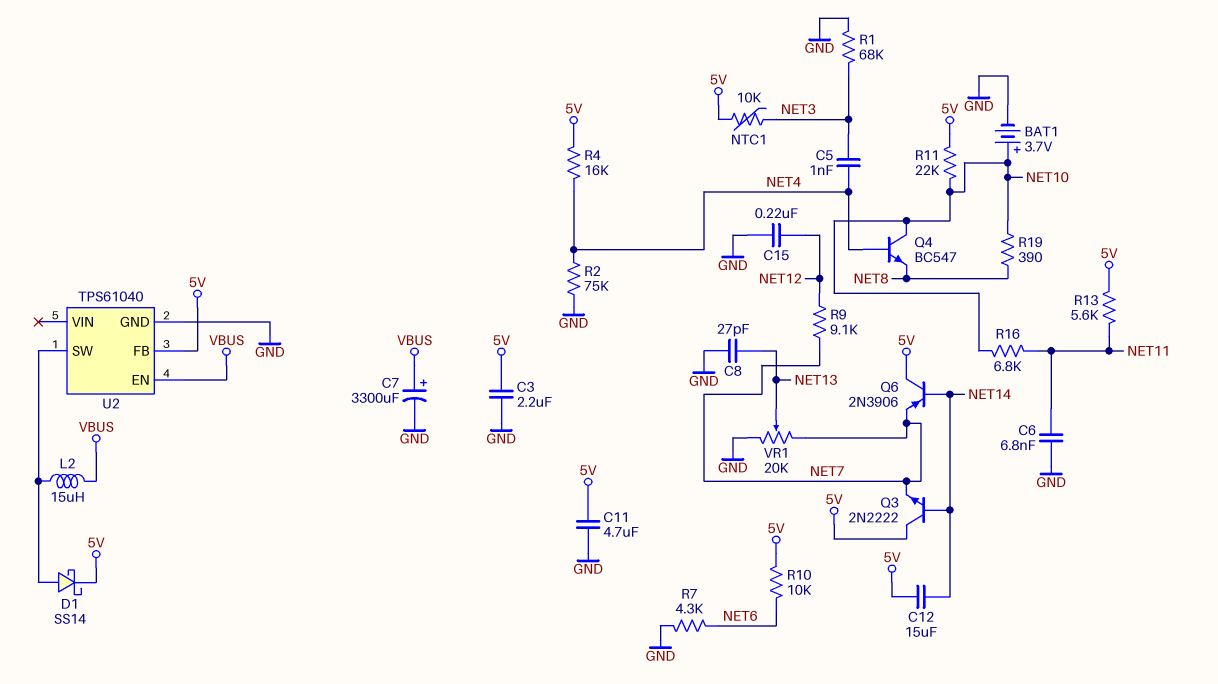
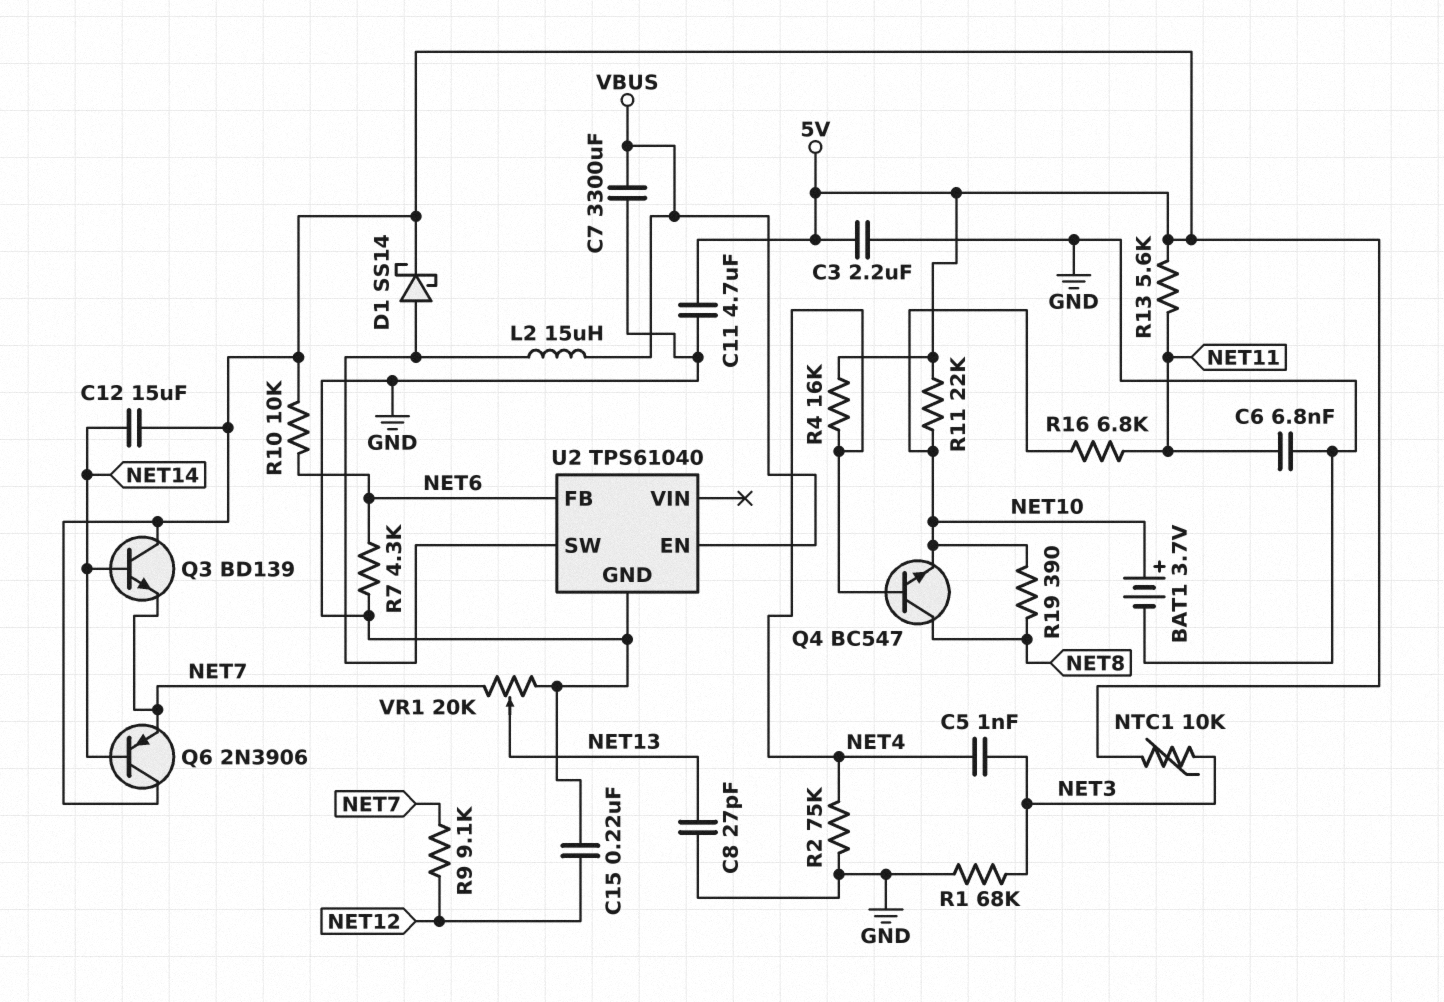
C7: 3300uF (plus VBUS, minus GND) -> 3300uF (GND, VBUS)
Q3: NPN 2N2222 (B NET14, C 5V, E NET7) -> NPN BD139 (B NET14, C 5V, E NET7)
Q4: NPN BC547 (B NET4, C NET10, E NET8) -> NPN BC547 (B NET4, C NET8, E NET10)
U2 pin FB: 5V -> NET6

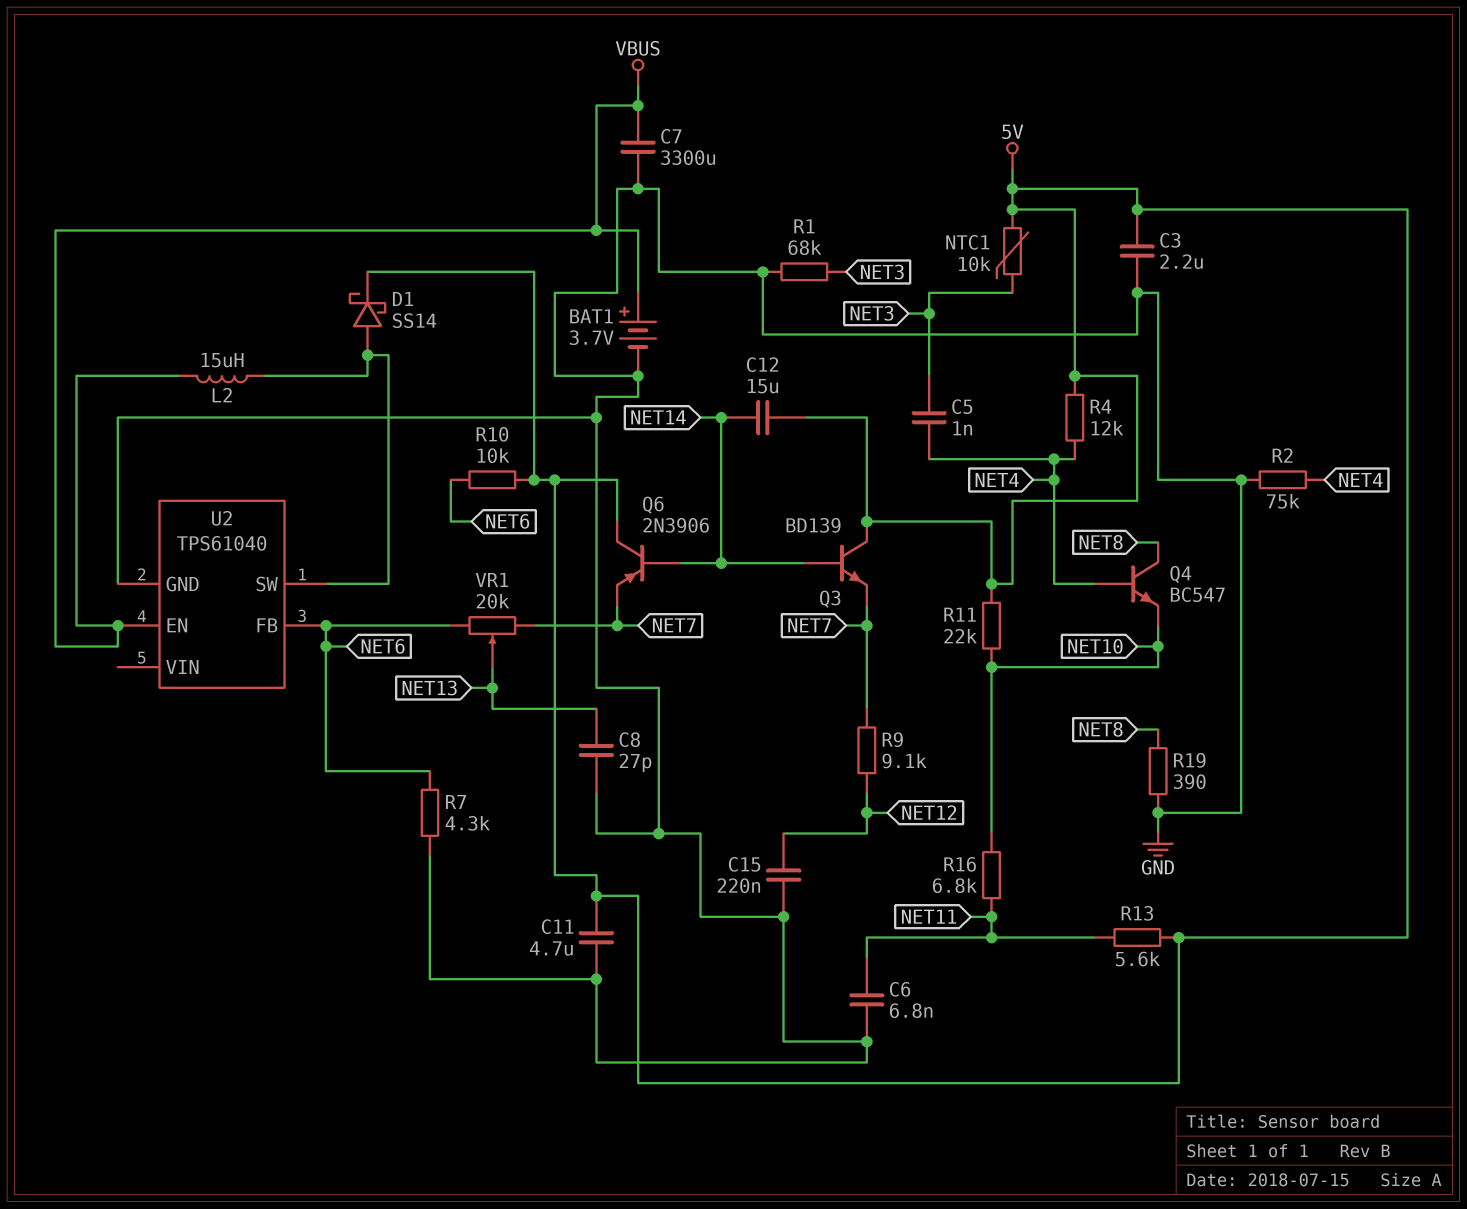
BAT1: 3.7V (plus NET10, minus GND) -> 3.7V (plus VBUS, minus GND)
R4: 16k (5V, NET4) -> 12k (5V, NET4)
R19: 390 (NET8, NET10) -> 390 (GND, NET8)
VR1: 20k (GND, NET7, wiper NET13) -> 20k (NET6, NET7, wiper NET13)

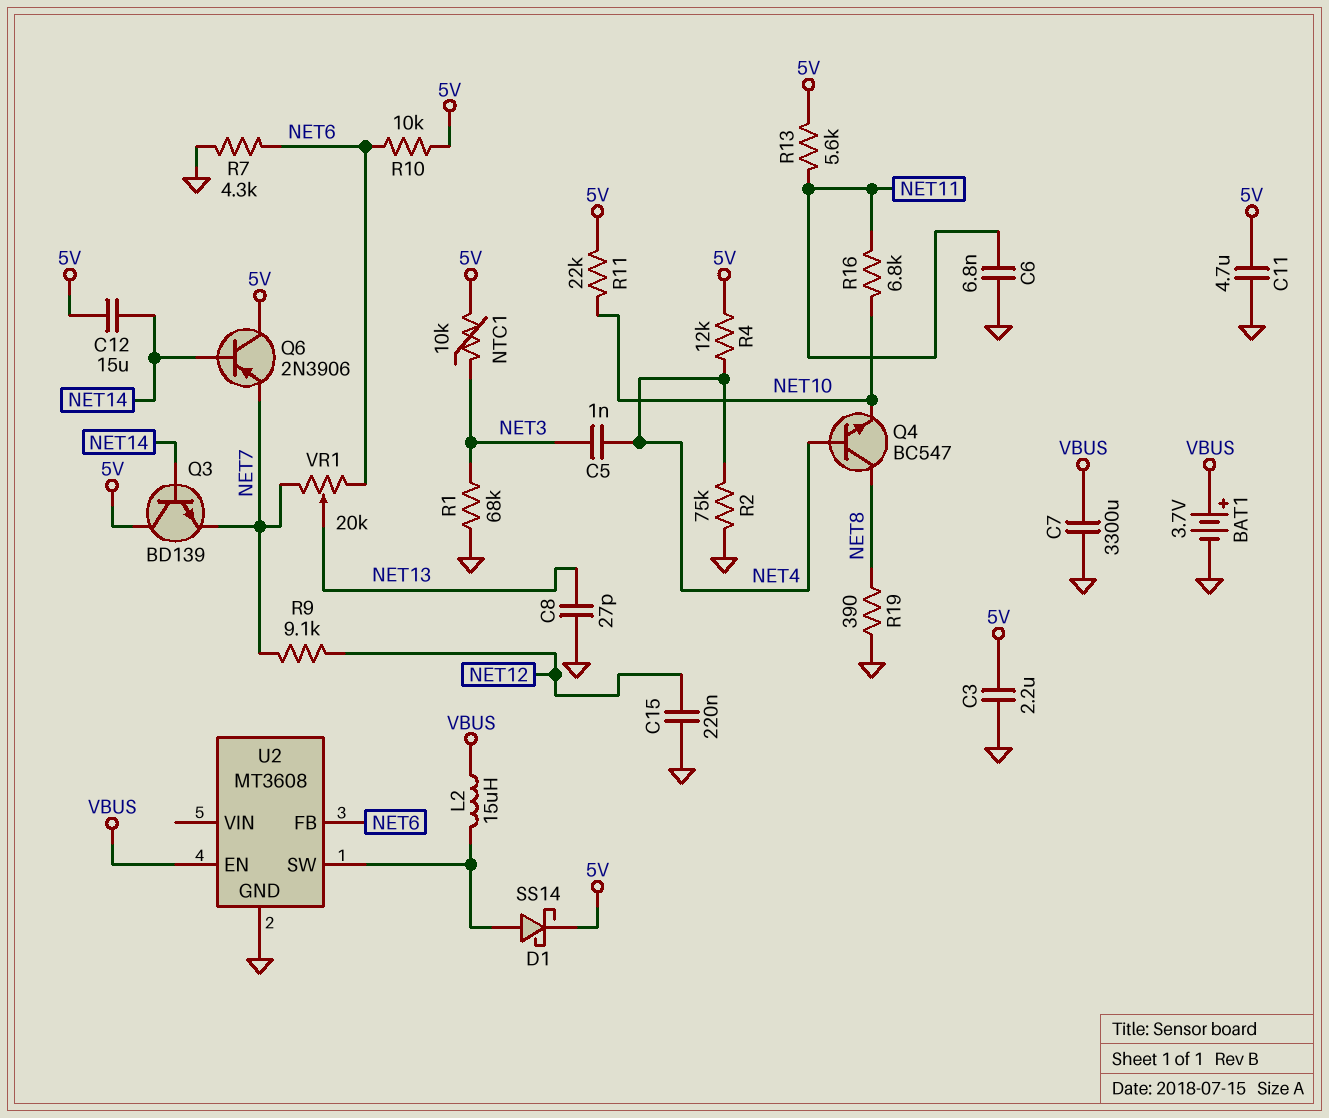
U2: TPS61040 -> MT3608

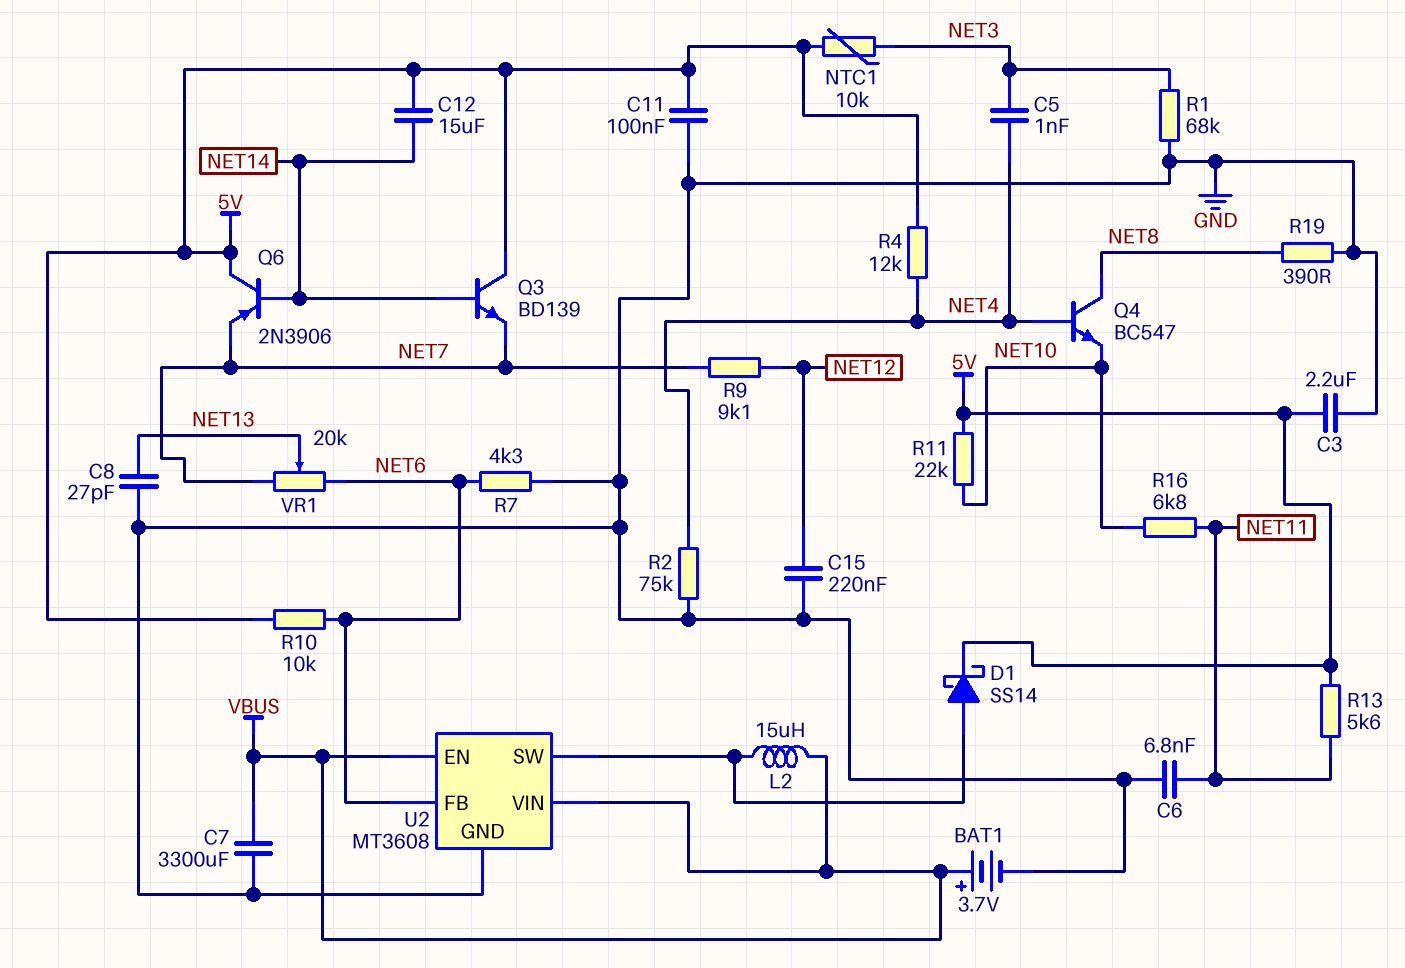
C11: 4.7uF (5V, GND) -> 100nF (5V, GND)
U2 pin VIN: none -> VBUS

